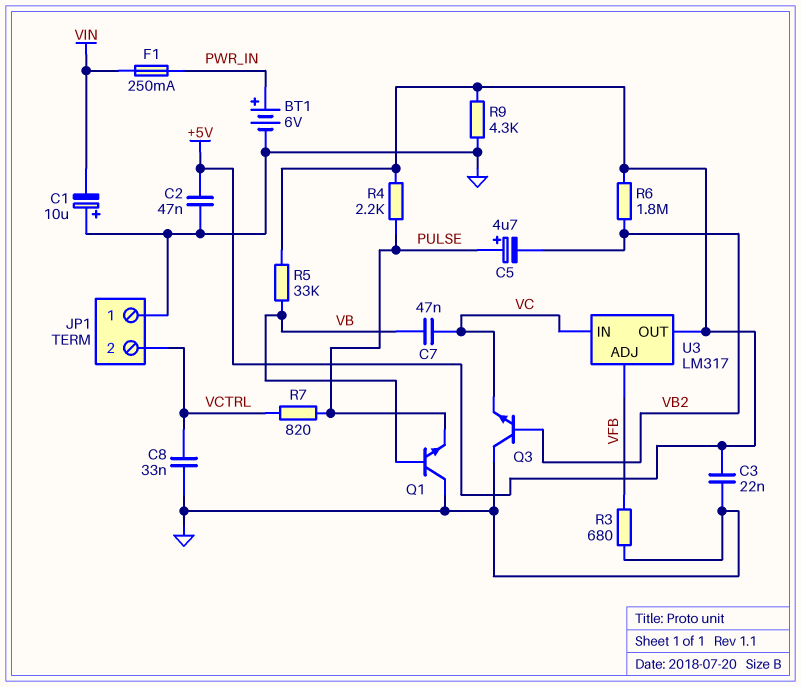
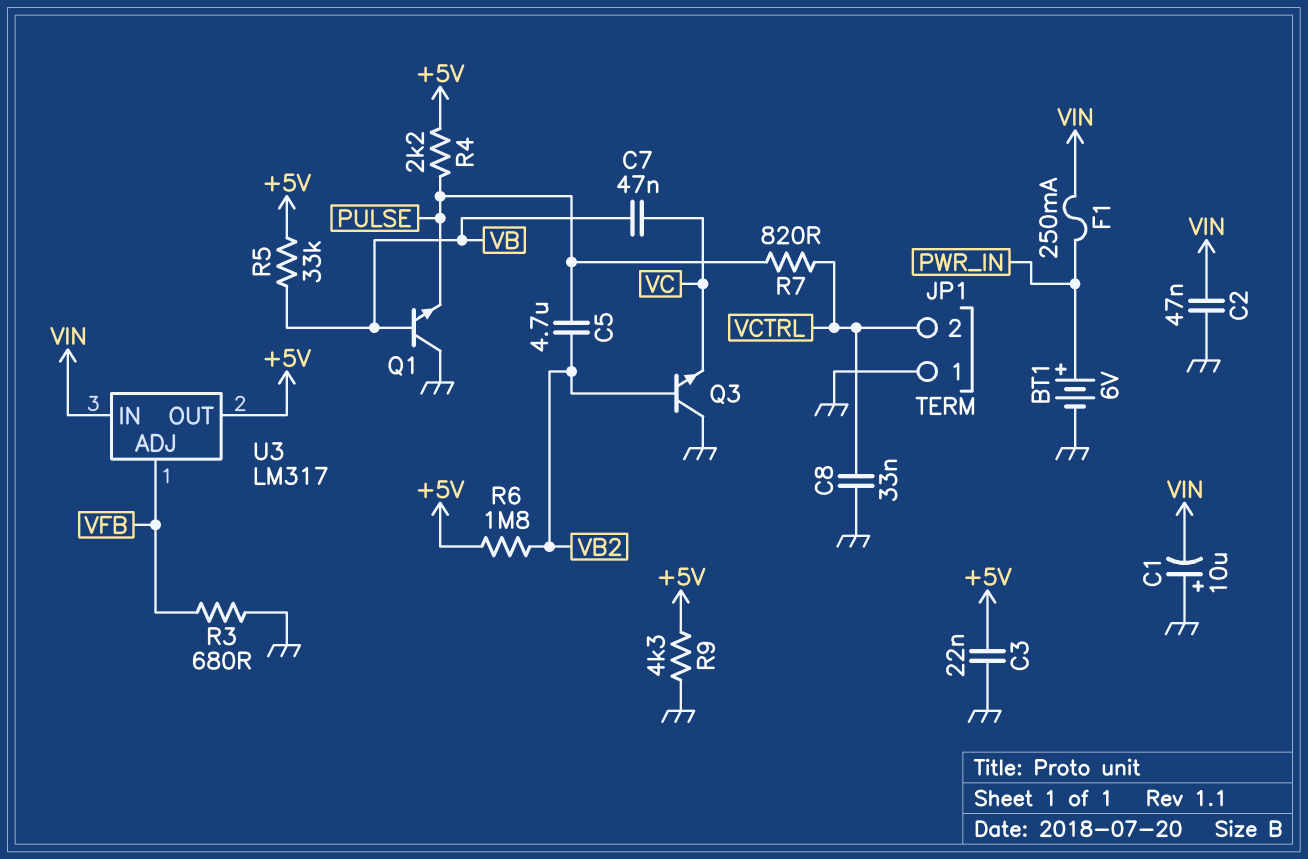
C2: 47nF (+5V, GND) -> 47nF (GND, VIN)
C5: 4.7uF (plus PULSE, minus VB2) -> 4.7uF (PULSE, VB2)
U3 pin IN: VC -> VIN

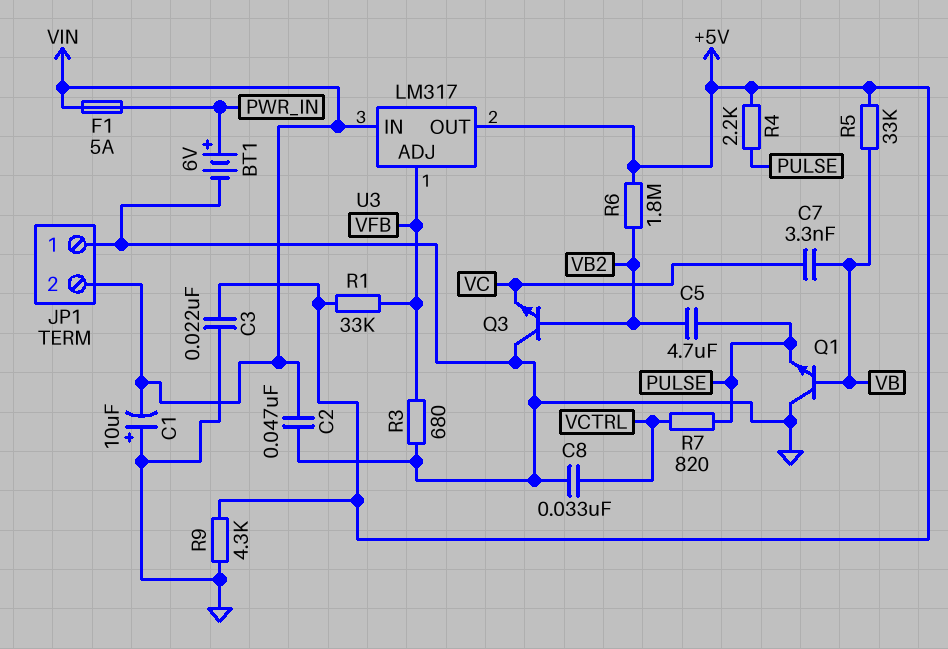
C7: 47nF (VB, VC) -> 3.3nF (VB, VC)
F1: 250mA (PWR_IN, VIN) -> 5A (PWR_IN, VIN)
JP1 pin 2: VCTRL -> VIN
R1: none -> 33k (+5V, VFB)

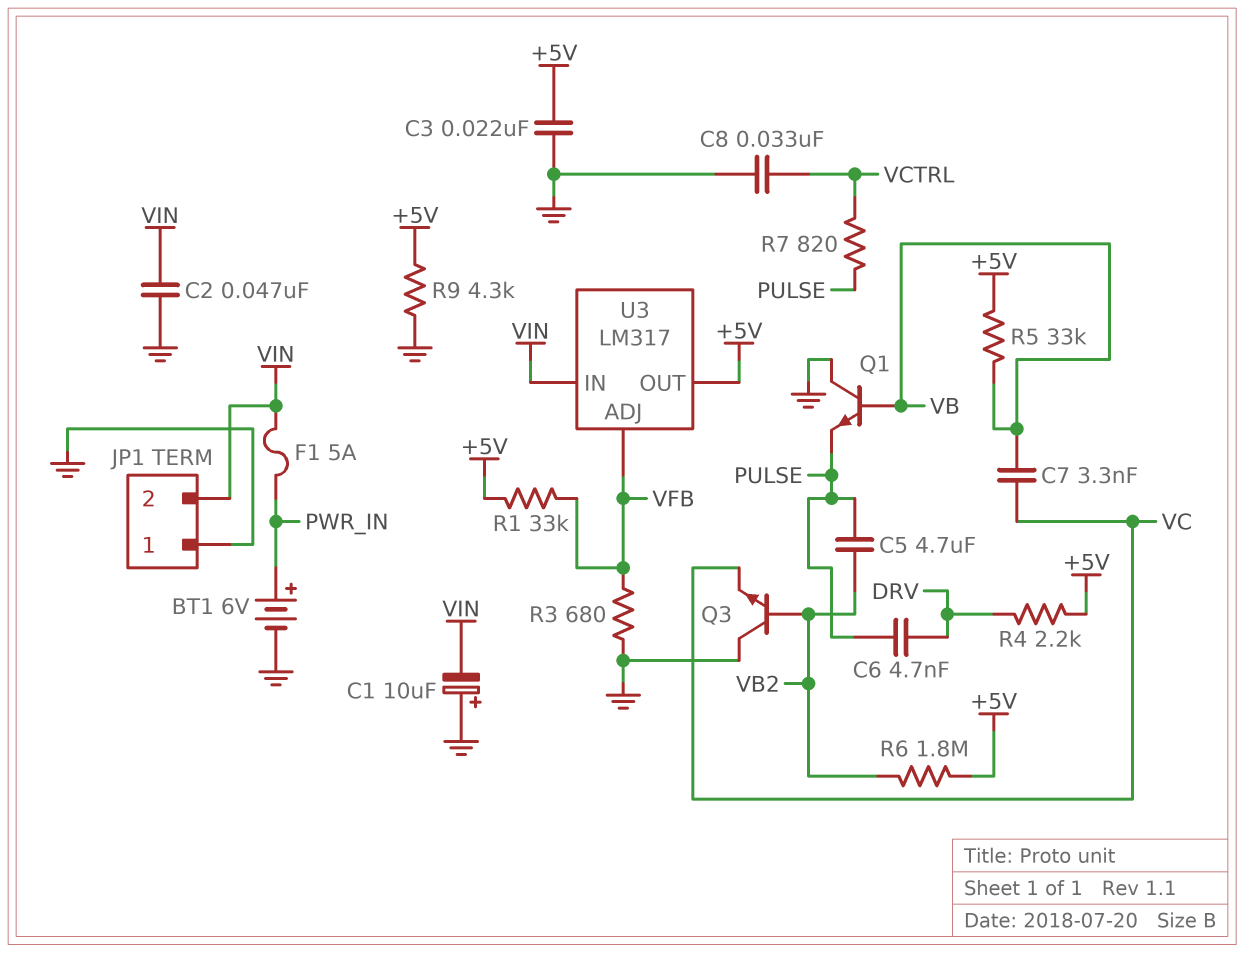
C6: none -> 4.7nF (DRV, PULSE)
R4: 2.2k (+5V, PULSE) -> 2.2k (+5V, DRV)

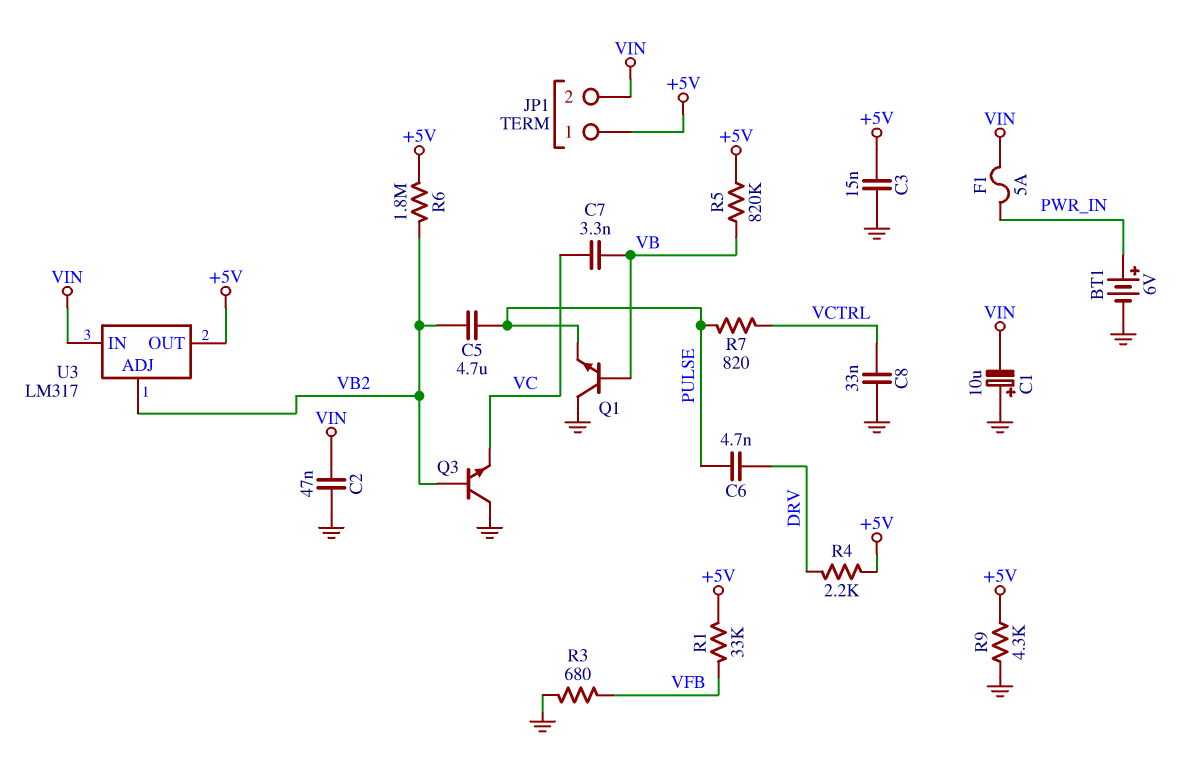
C3: 22nF (+5V, GND) -> 15nF (+5V, GND)
JP1 pin 1: GND -> +5V
R5: 33k (+5V, VB) -> 820k (+5V, VB)
U3 pin ADJ: VFB -> VB2

